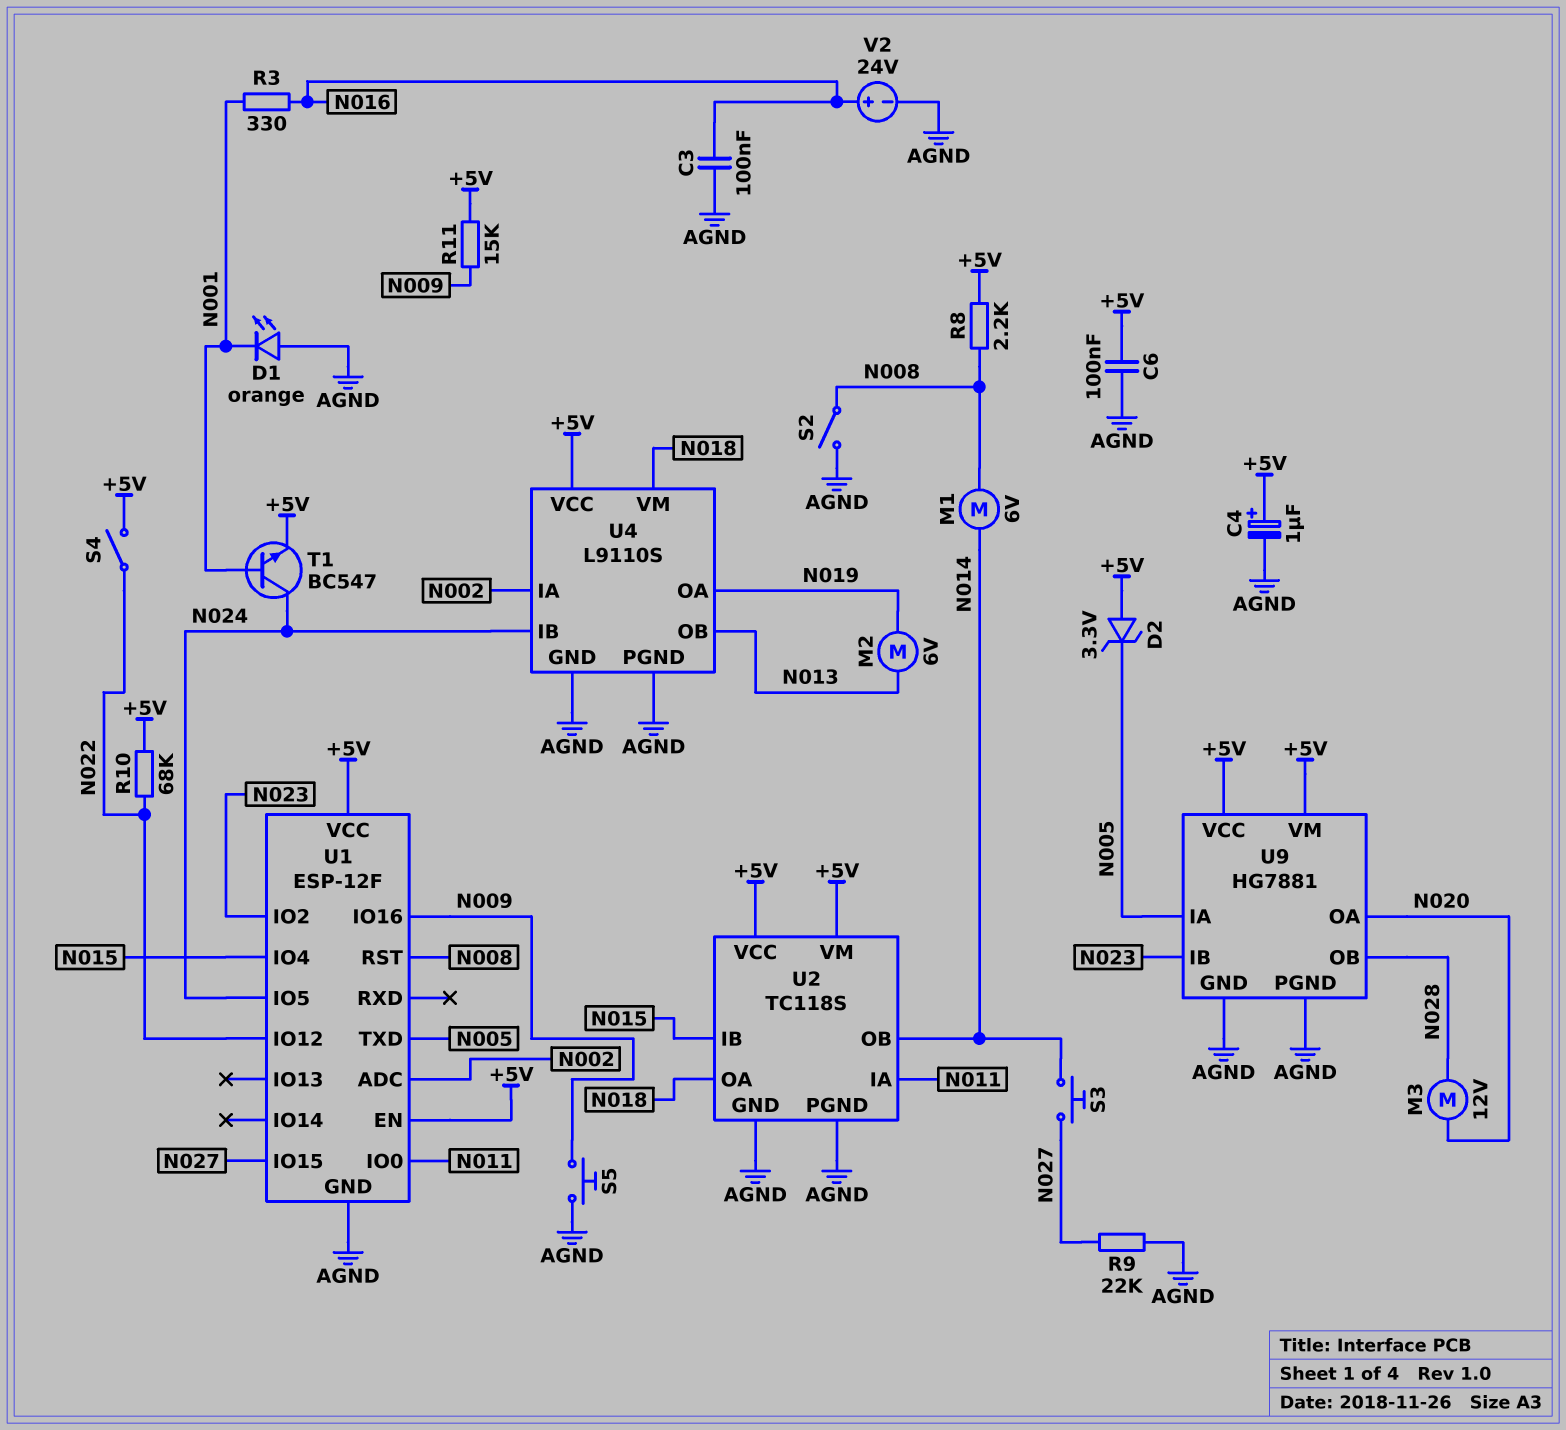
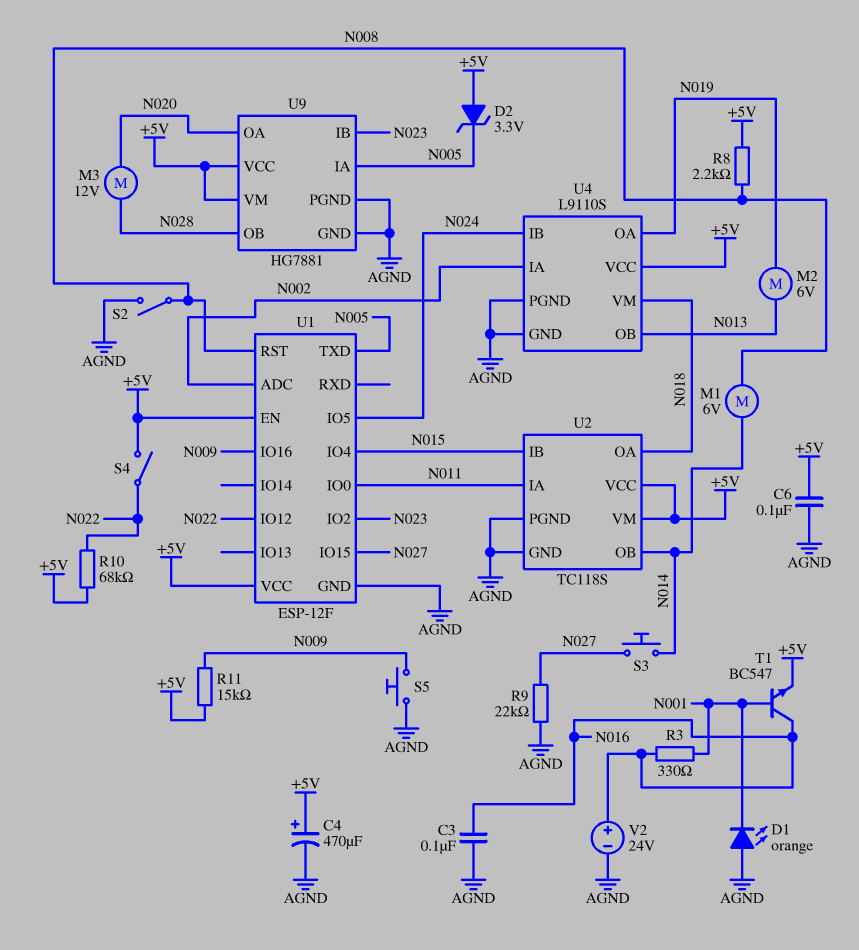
C4: 1uF (plus +5V, minus AGND) -> 470uF (plus +5V, minus AGND)
T1: NPN BC547 (B N001, C N024, E +5V) -> NPN BC547 (B N001, C N016, E +5V)

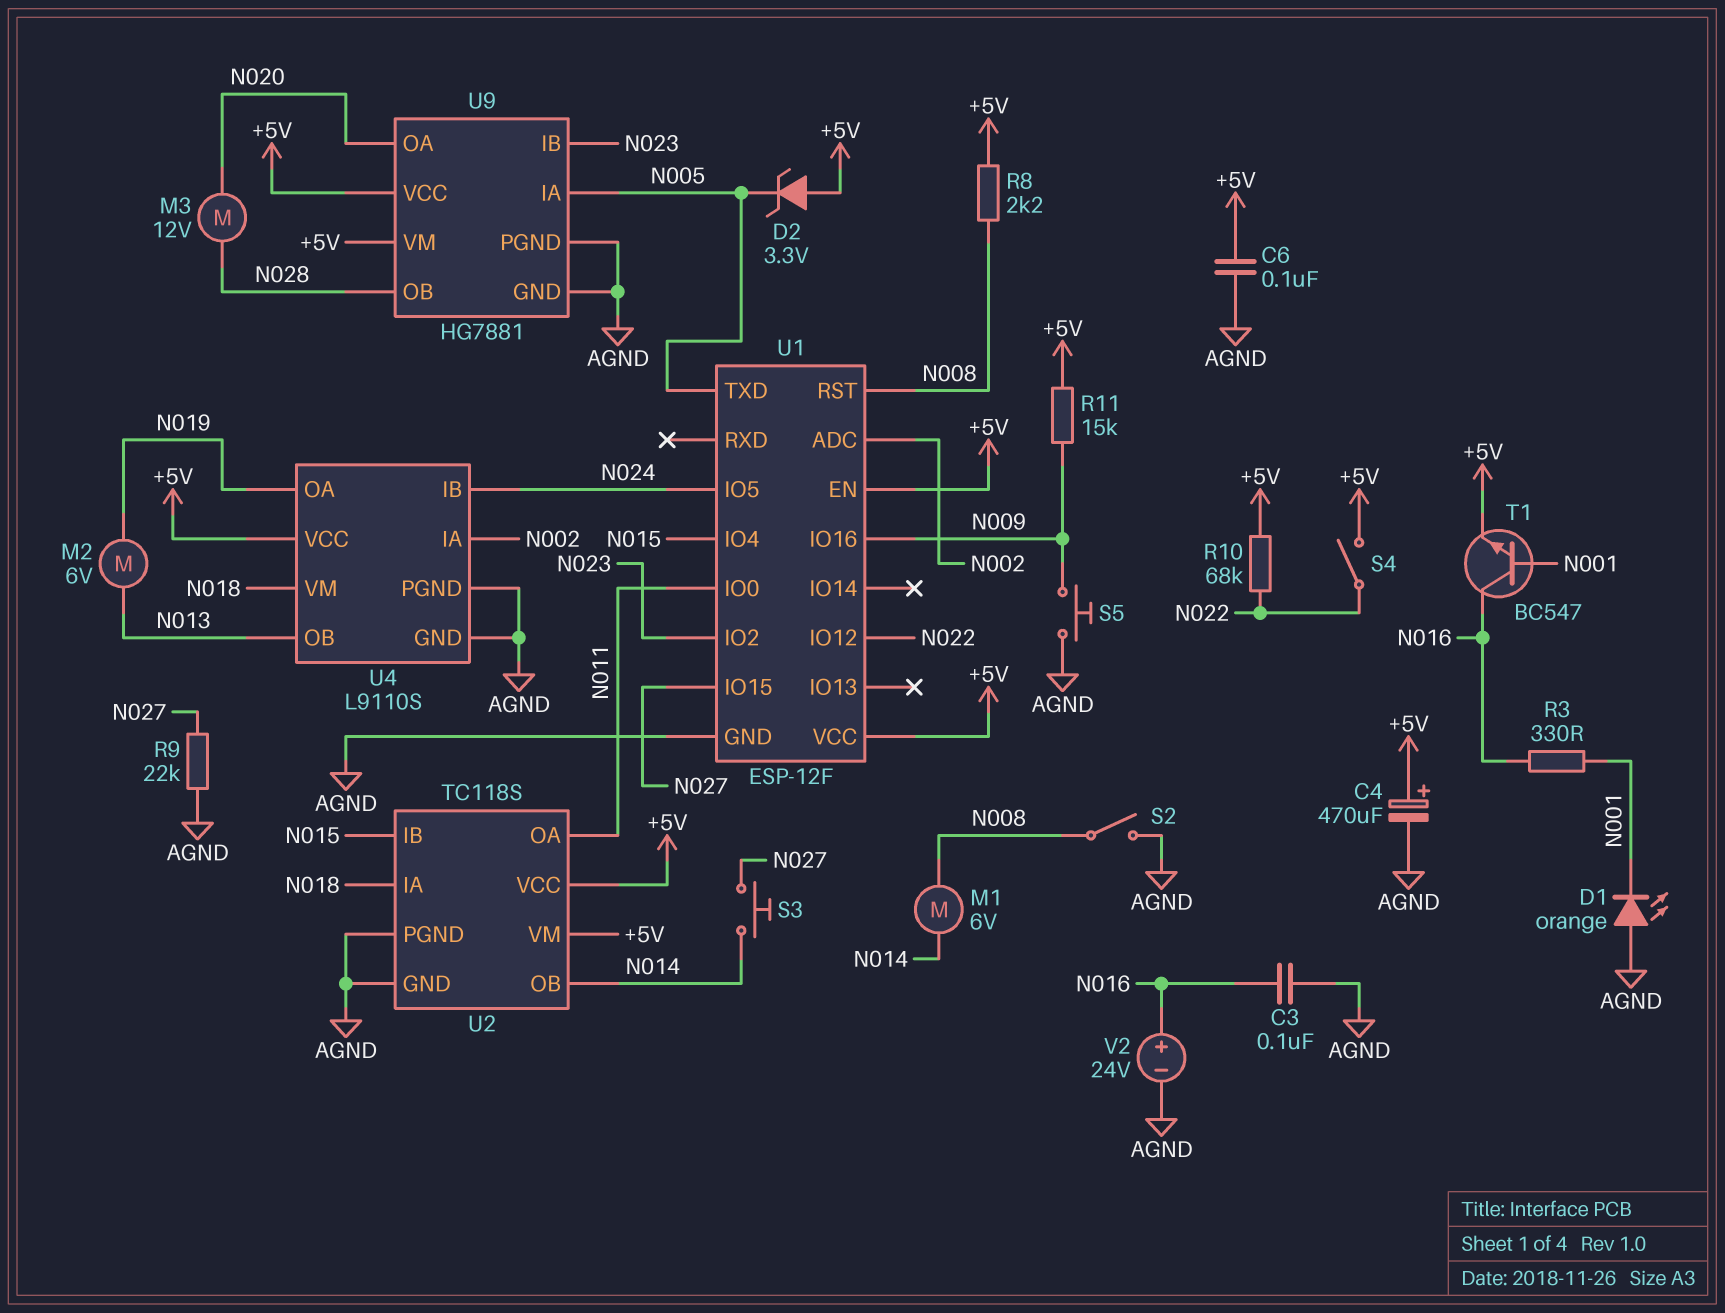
U2 pin IA: N011 -> N018
U2 pin OA: N018 -> N011

